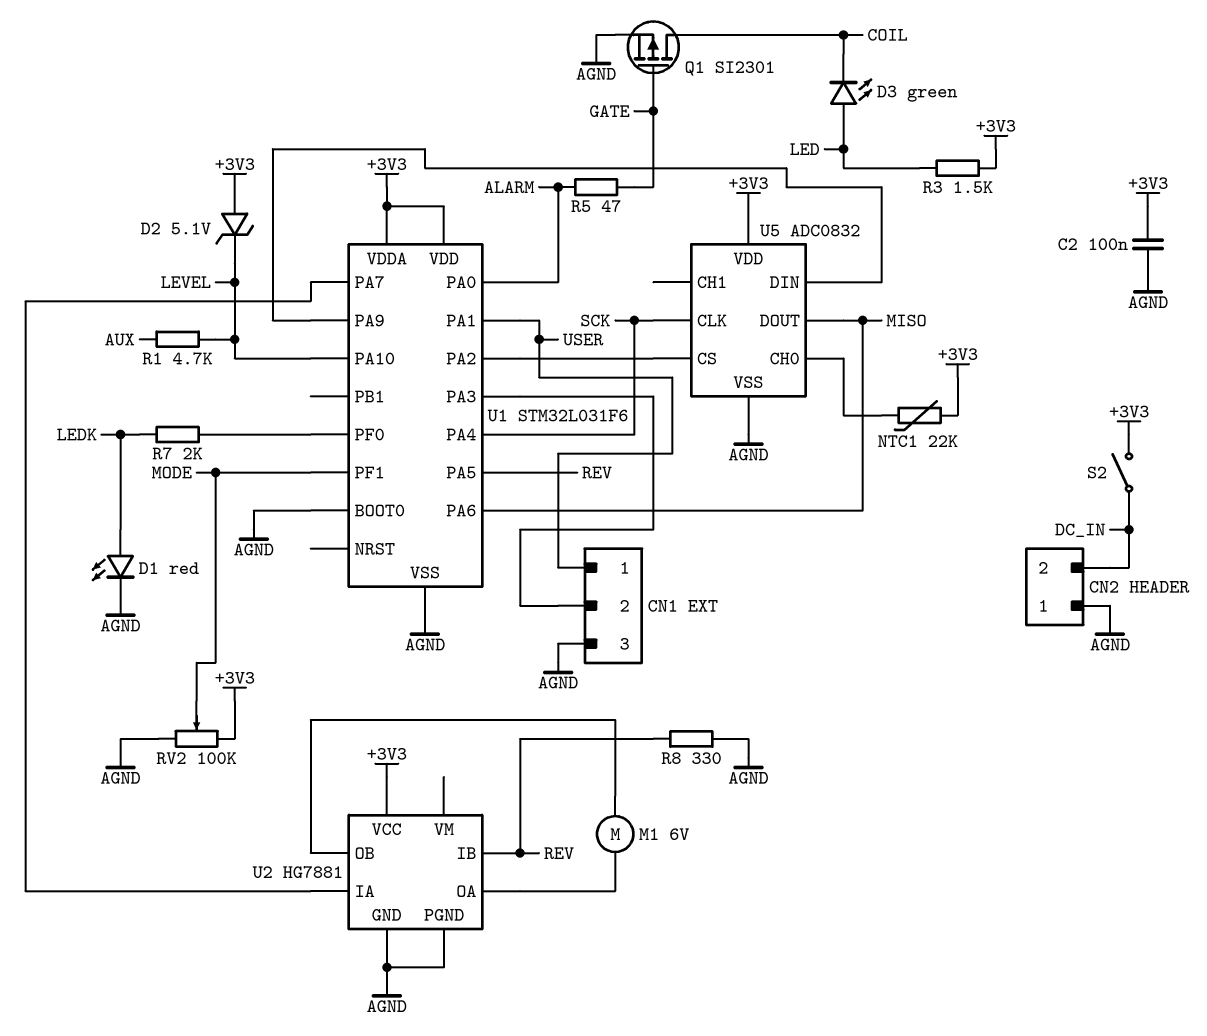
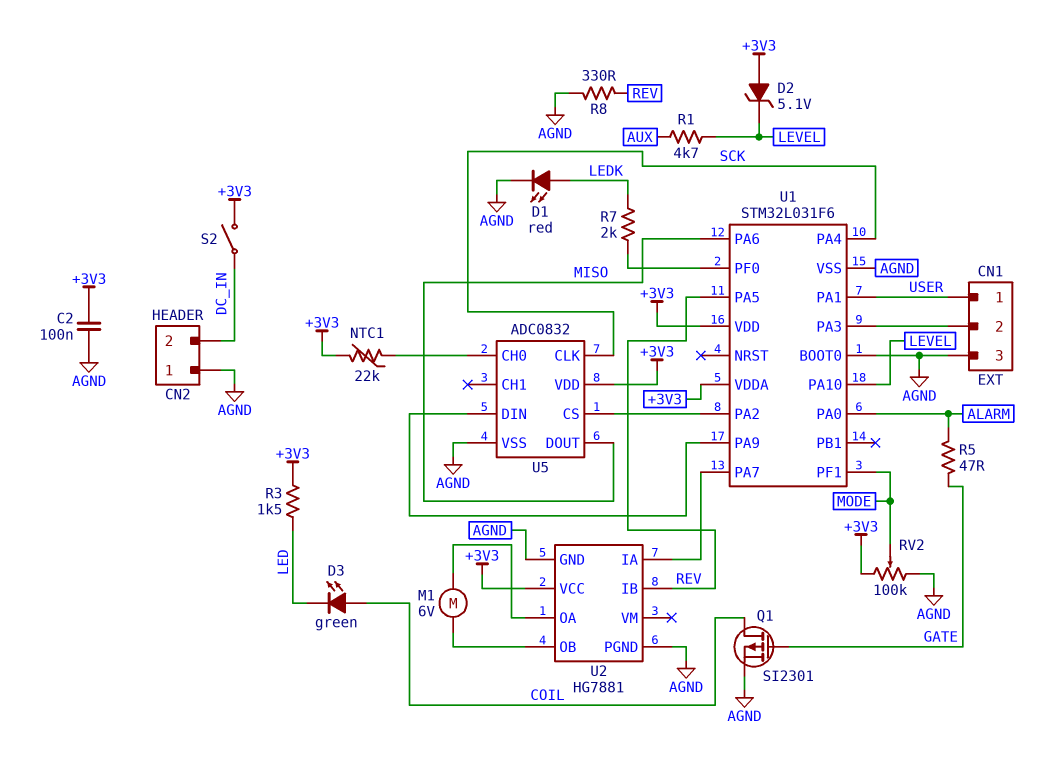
D3: LED green (A LED, K COIL) -> LED green (A COIL, K LED)

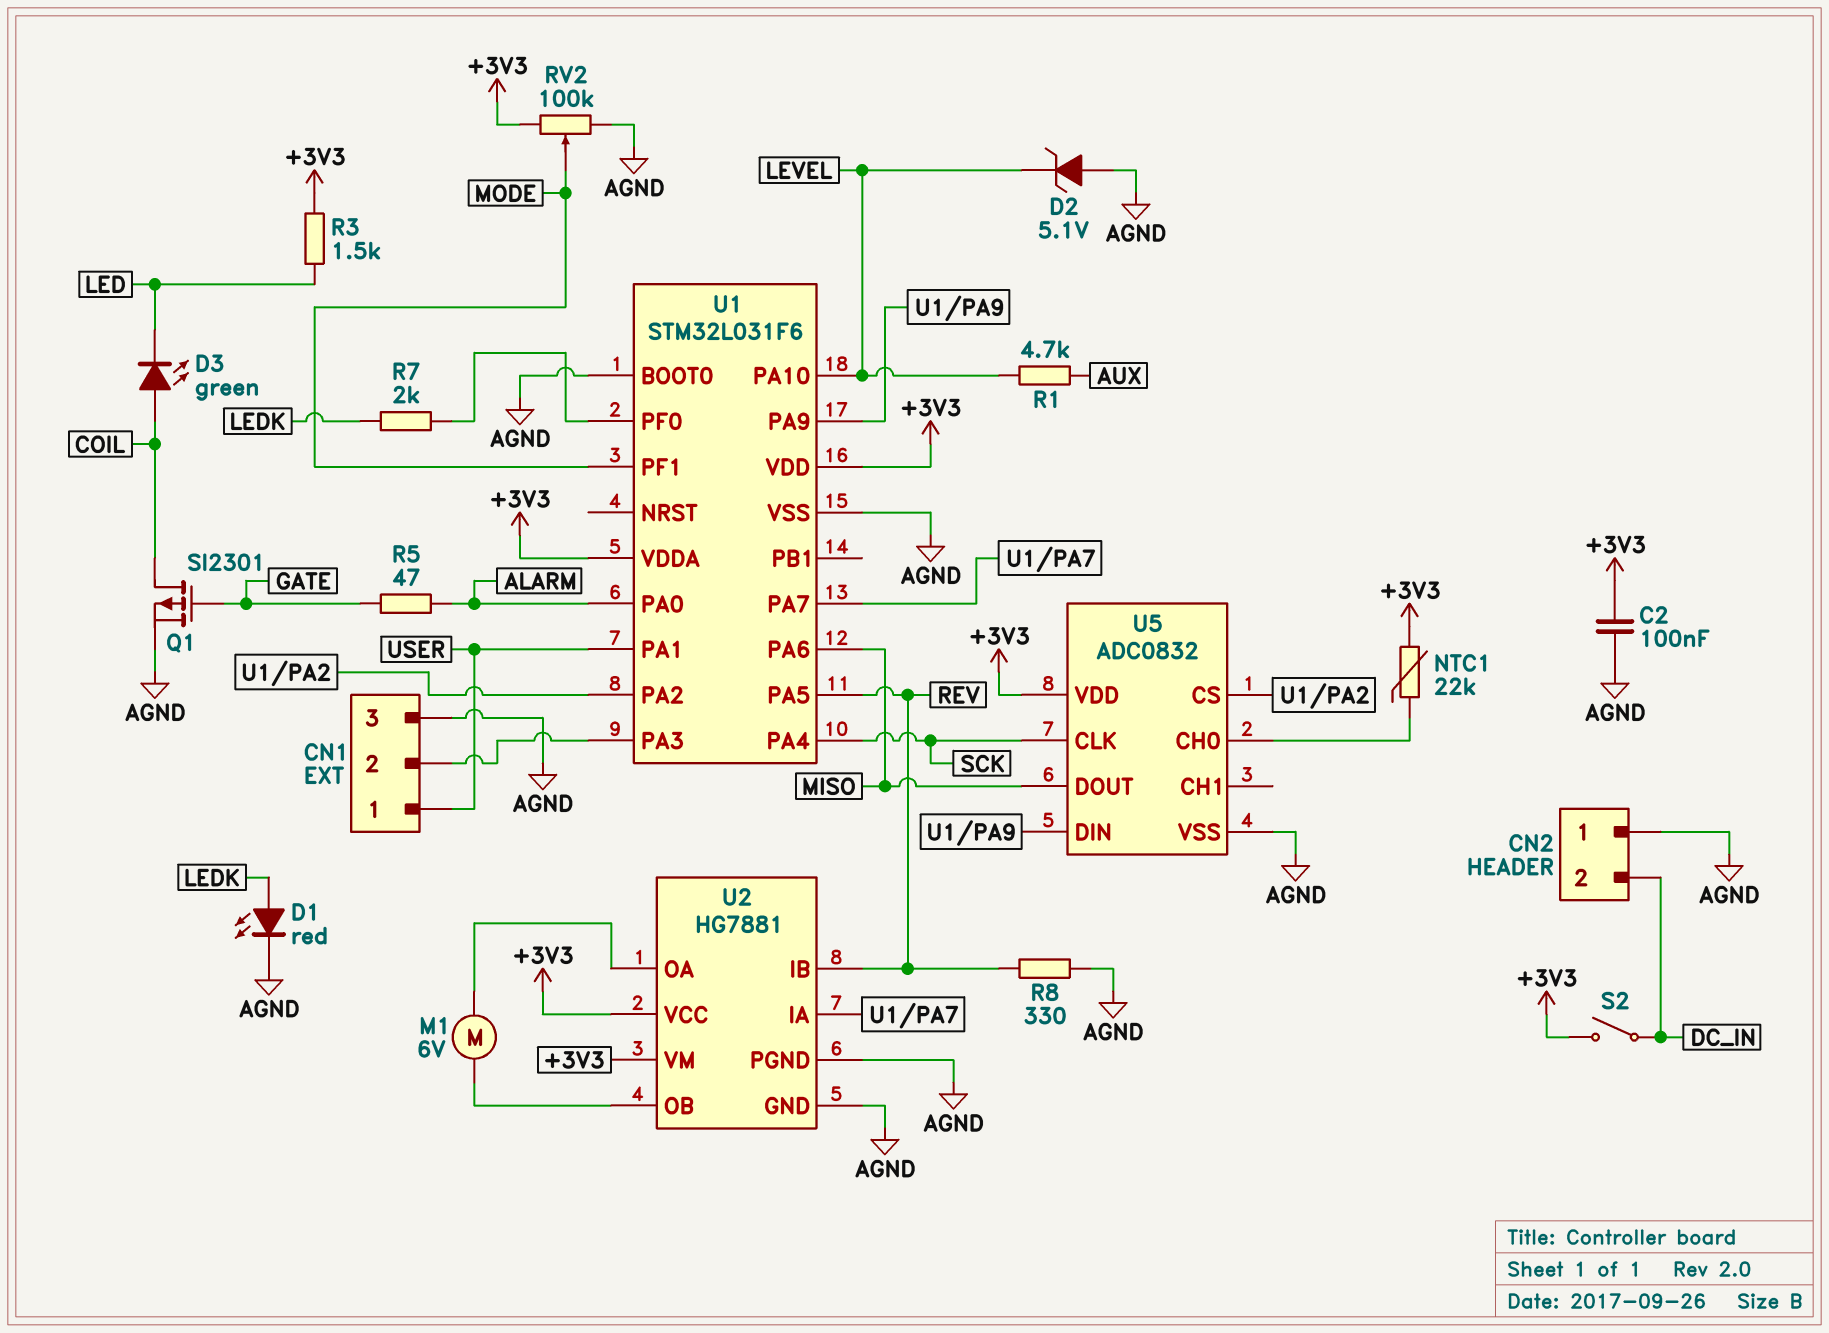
D2: zener 5.1V (A +3V3, K LEVEL) -> zener 5.1V (A AGND, K LEVEL)
U2 pin VM: none -> +3V3

